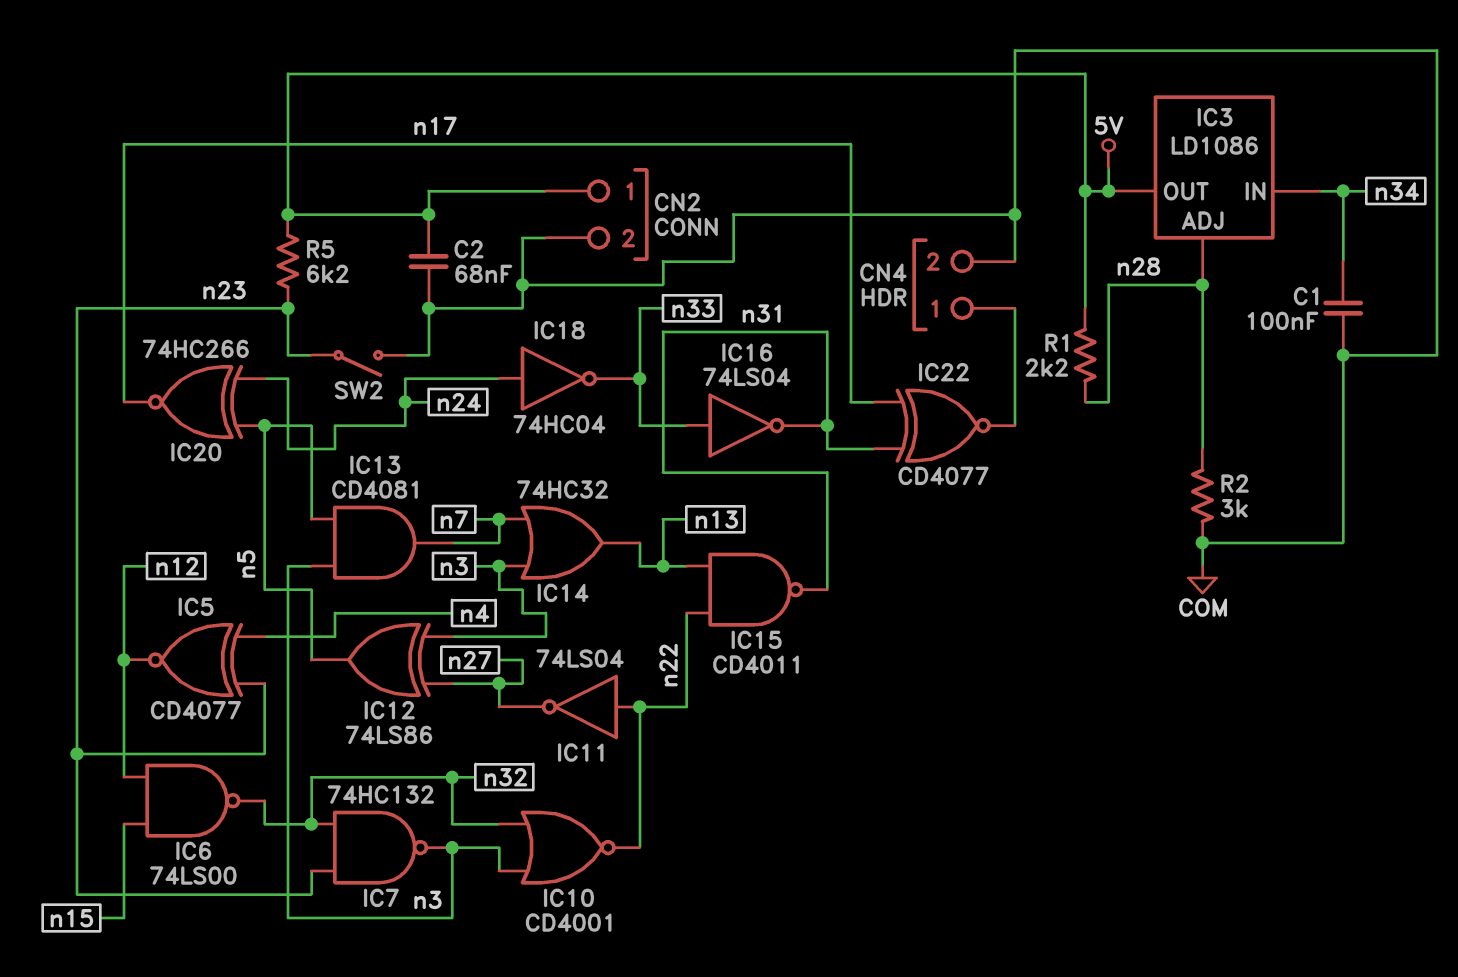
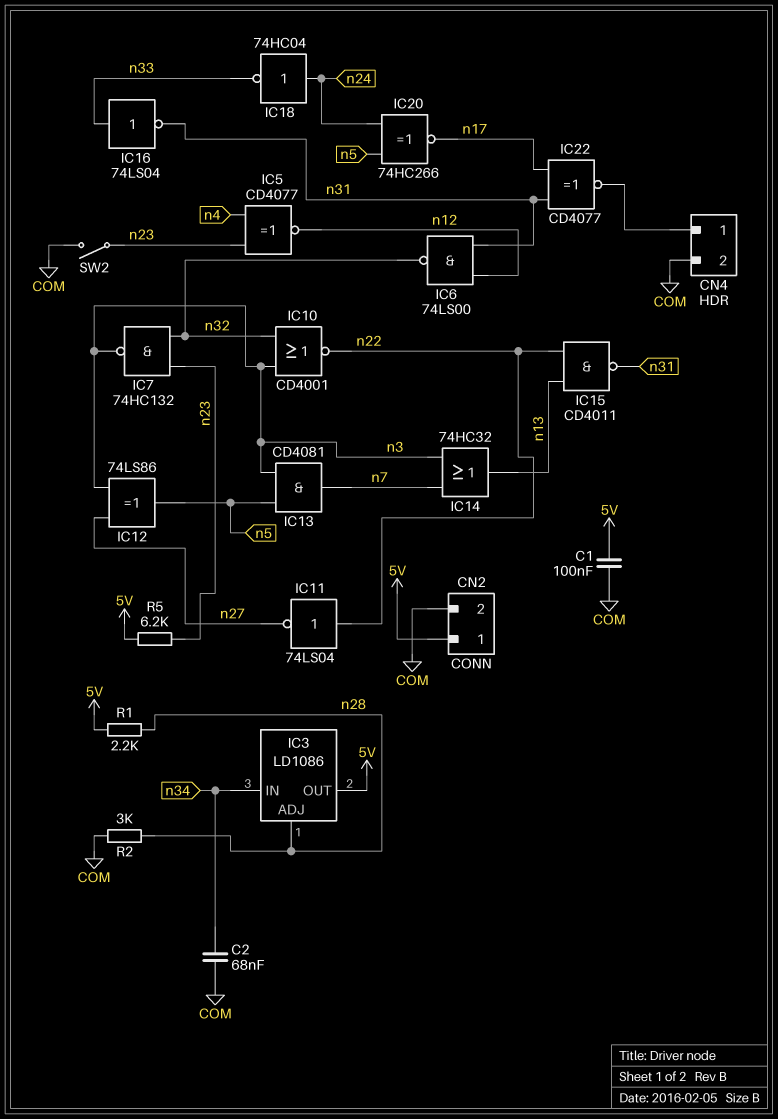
C1: 100nF (COM, n34) -> 100nF (5V, COM)
C2: 68nF (5V, COM) -> 68nF (COM, n34)
IC6: NAND 74LS00 (in n12, in n15, out n32) -> NAND 74LS00 (in n12, in n31, out n32)

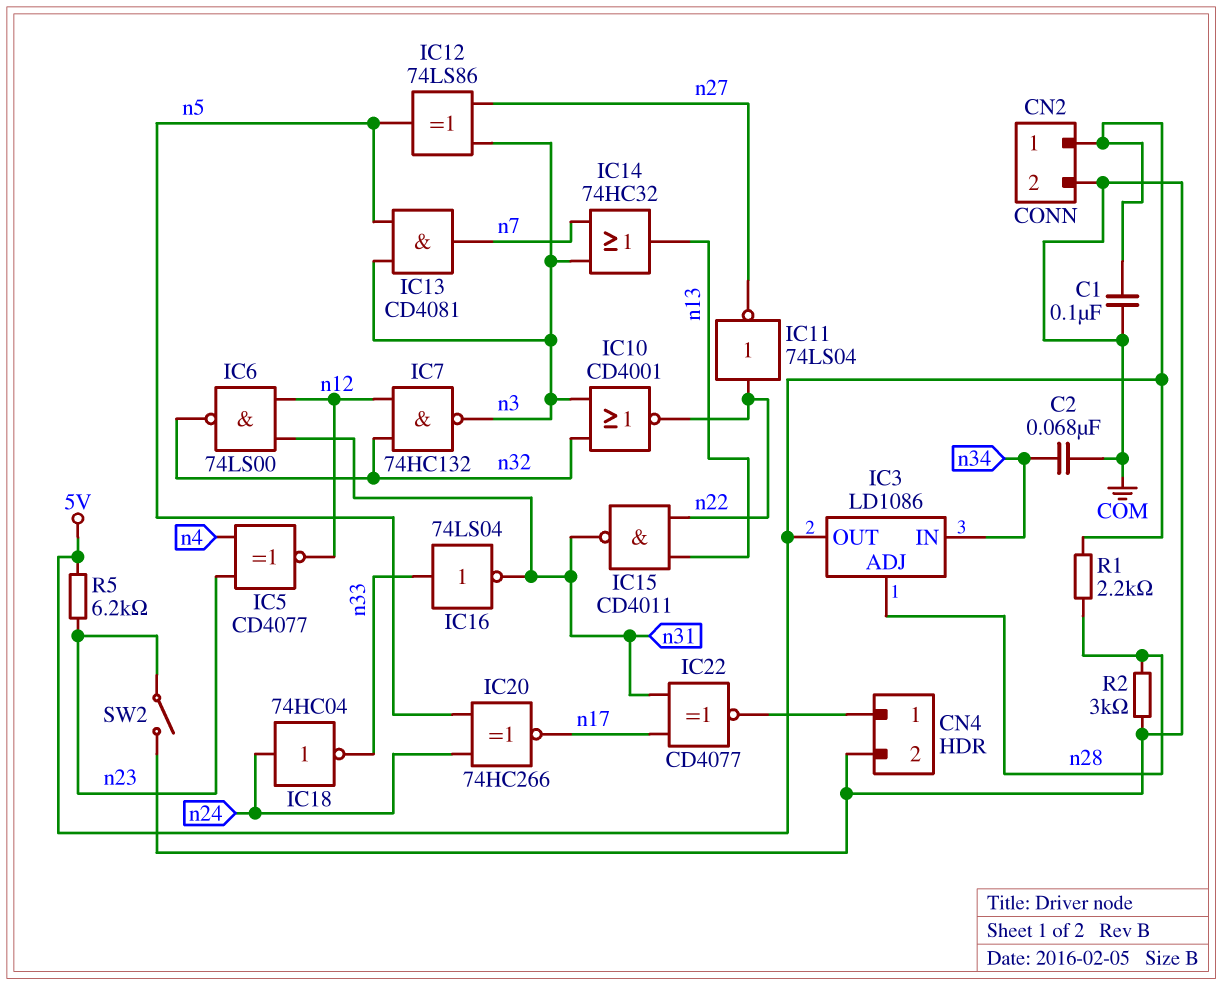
IC7: NAND 74HC132 (in n23, in n32, out n3) -> NAND 74HC132 (in n12, in n32, out n3)

